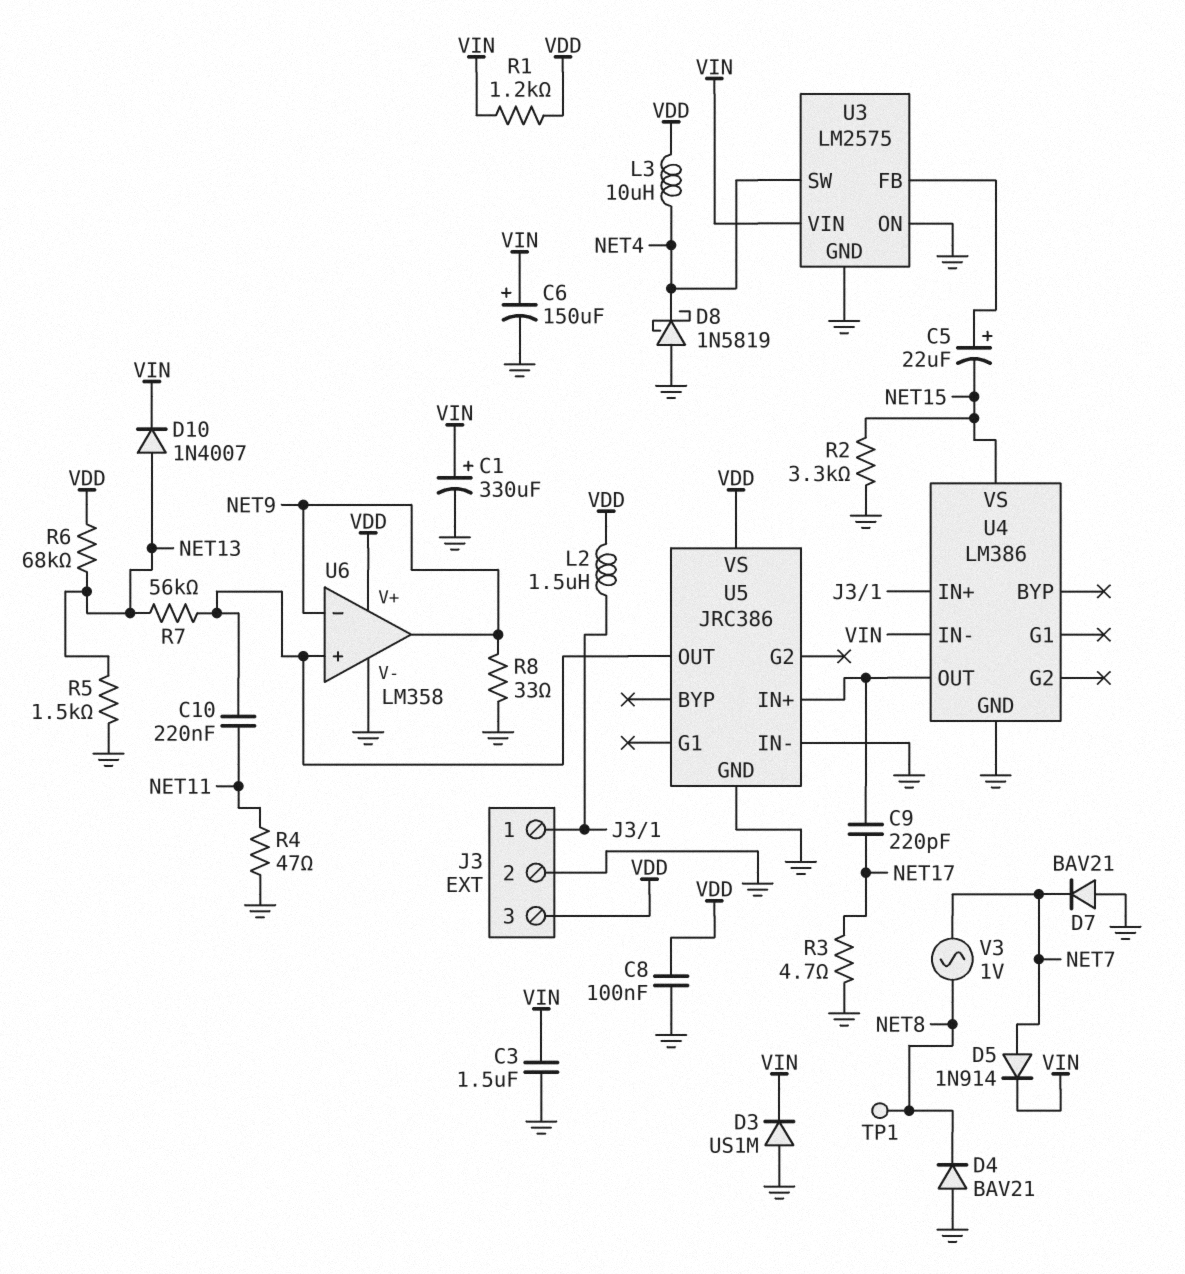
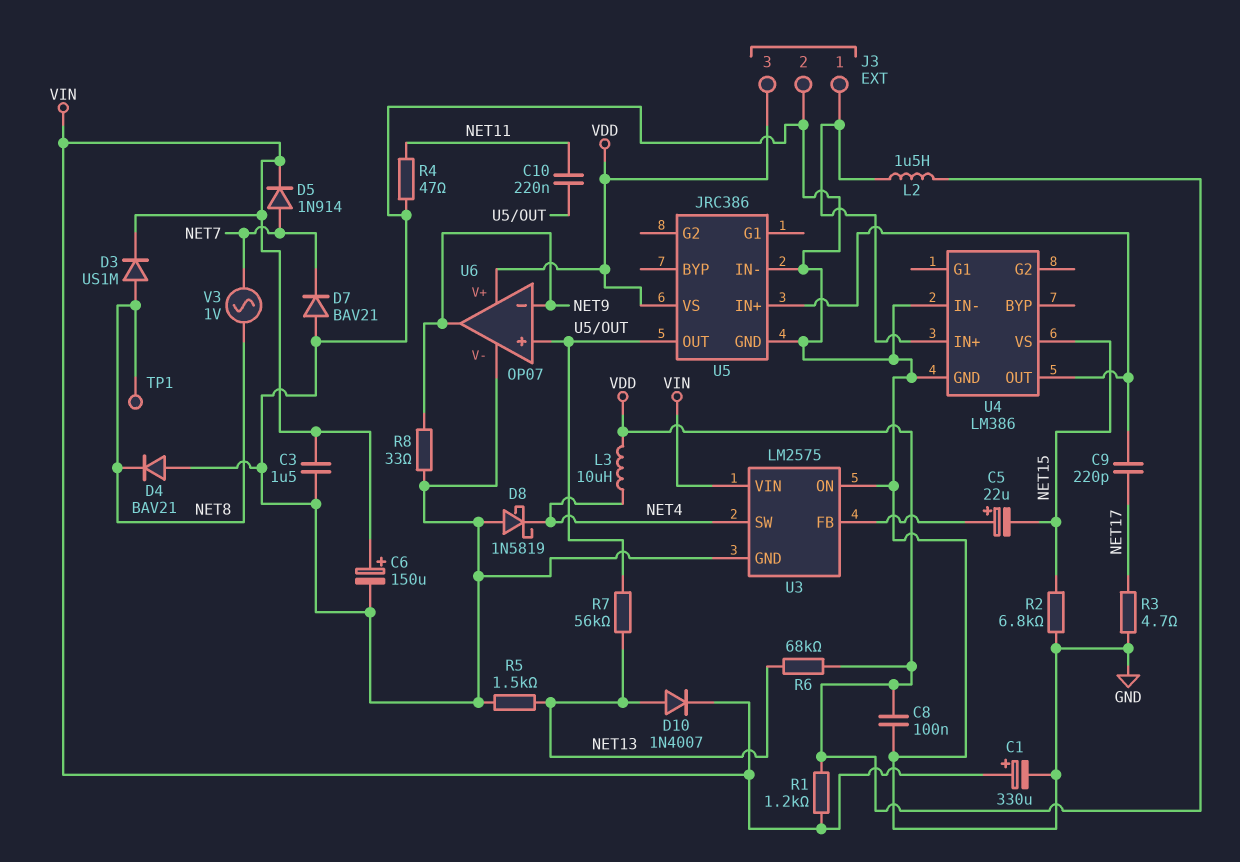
D3: diode US1M (A GND, K VIN) -> diode US1M (A NET8, K VIN)
R2: 3.3k (GND, NET15) -> 6.8k (GND, NET15)
U4 pin IN-: VIN -> GND
U6: LM358 -> OP07

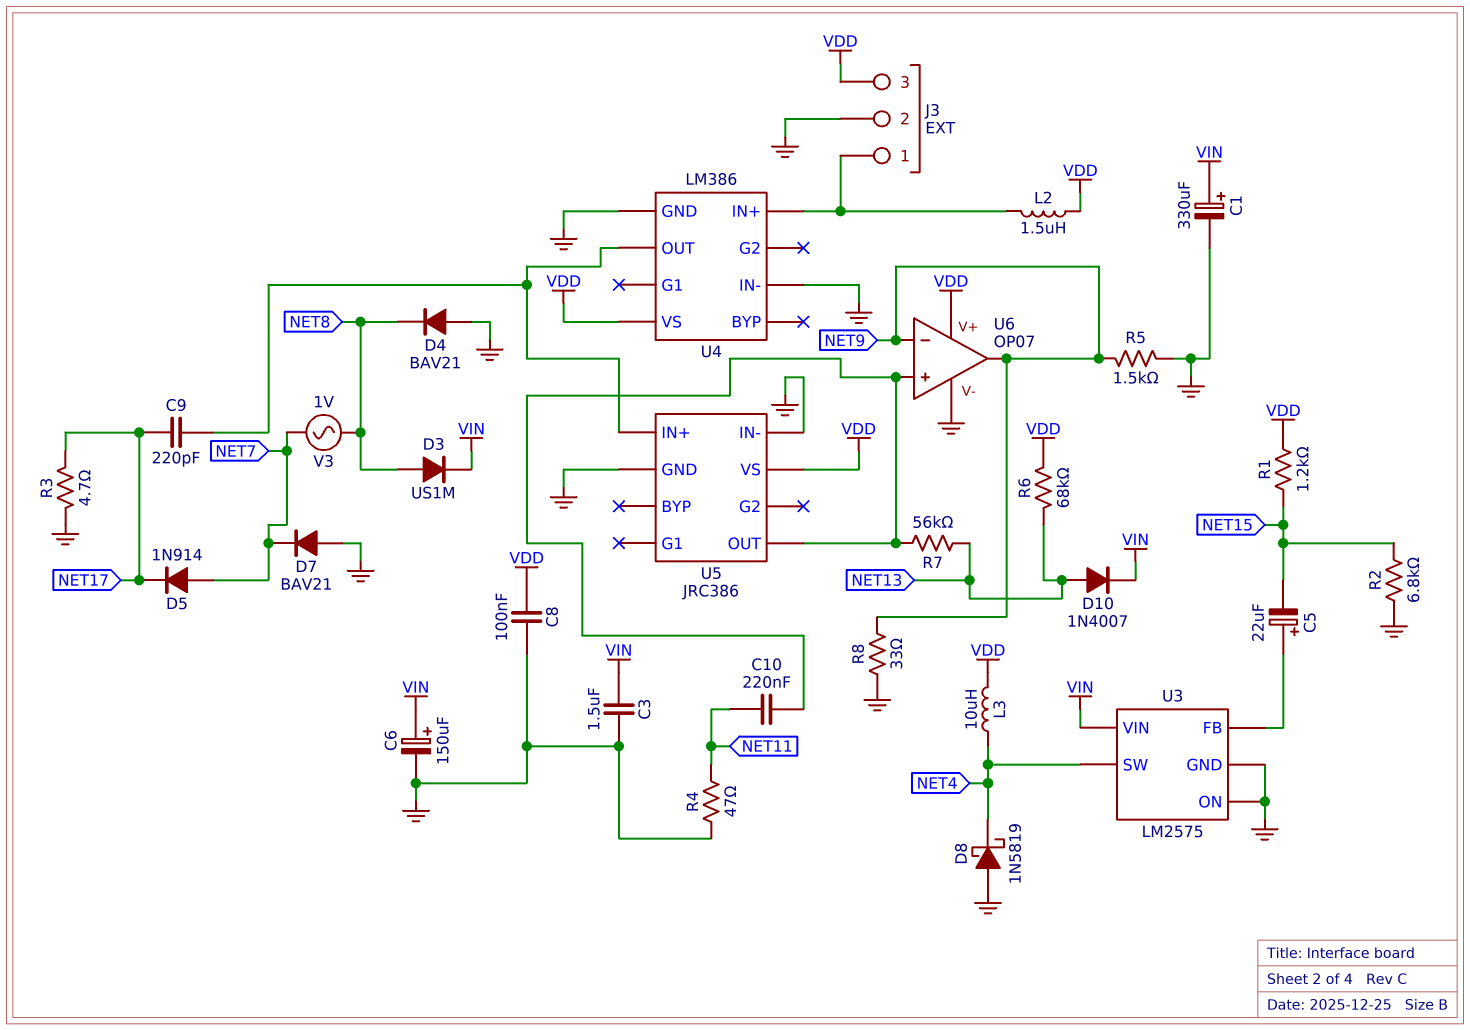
D5: diode 1N914 (A NET7, K VIN) -> diode 1N914 (A NET7, K NET17)
R1: 1.2k (VDD, VIN) -> 1.2k (NET15, VDD)
R5: 1.5k (GND, NET13) -> 1.5k (GND, NET9)
TP1: test point (NET8) -> none
U4 pin VS: NET15 -> VDD

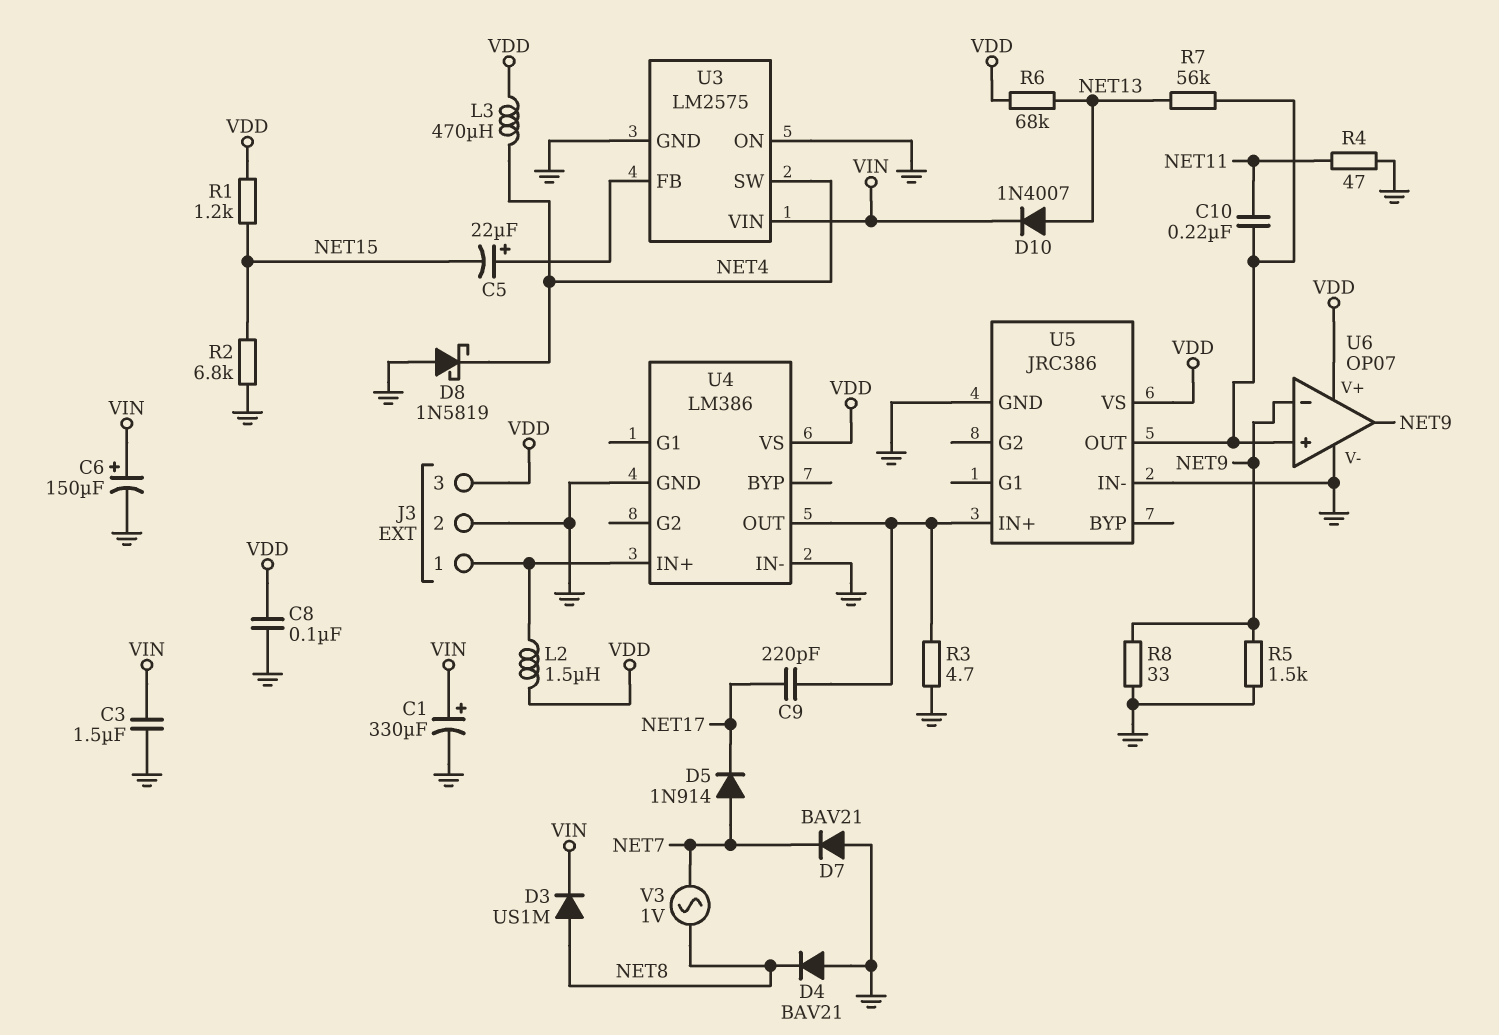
L3: 10uH (NET4, VDD) -> 470uH (NET4, VDD)
R3: 4.7 (GND, NET17) -> 4.7 (GND, U4/OUT)

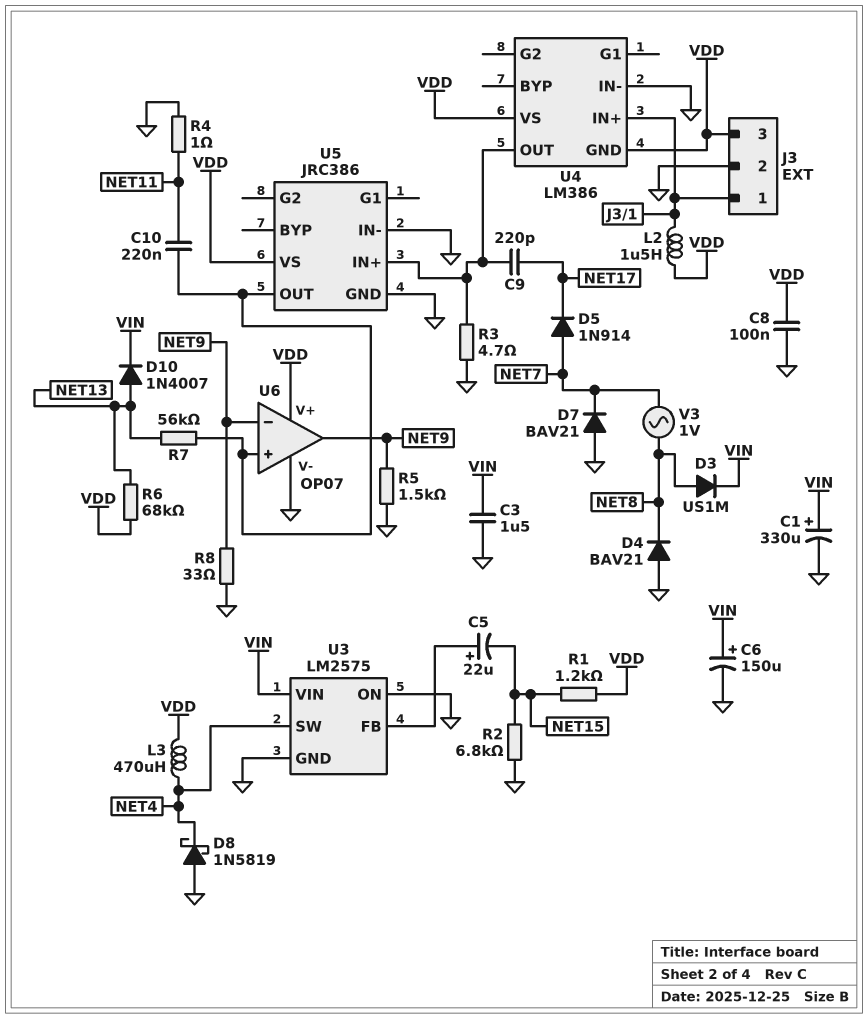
R4: 47 (GND, NET11) -> 1 (GND, NET11)
U4 pin GND: GND -> VDD

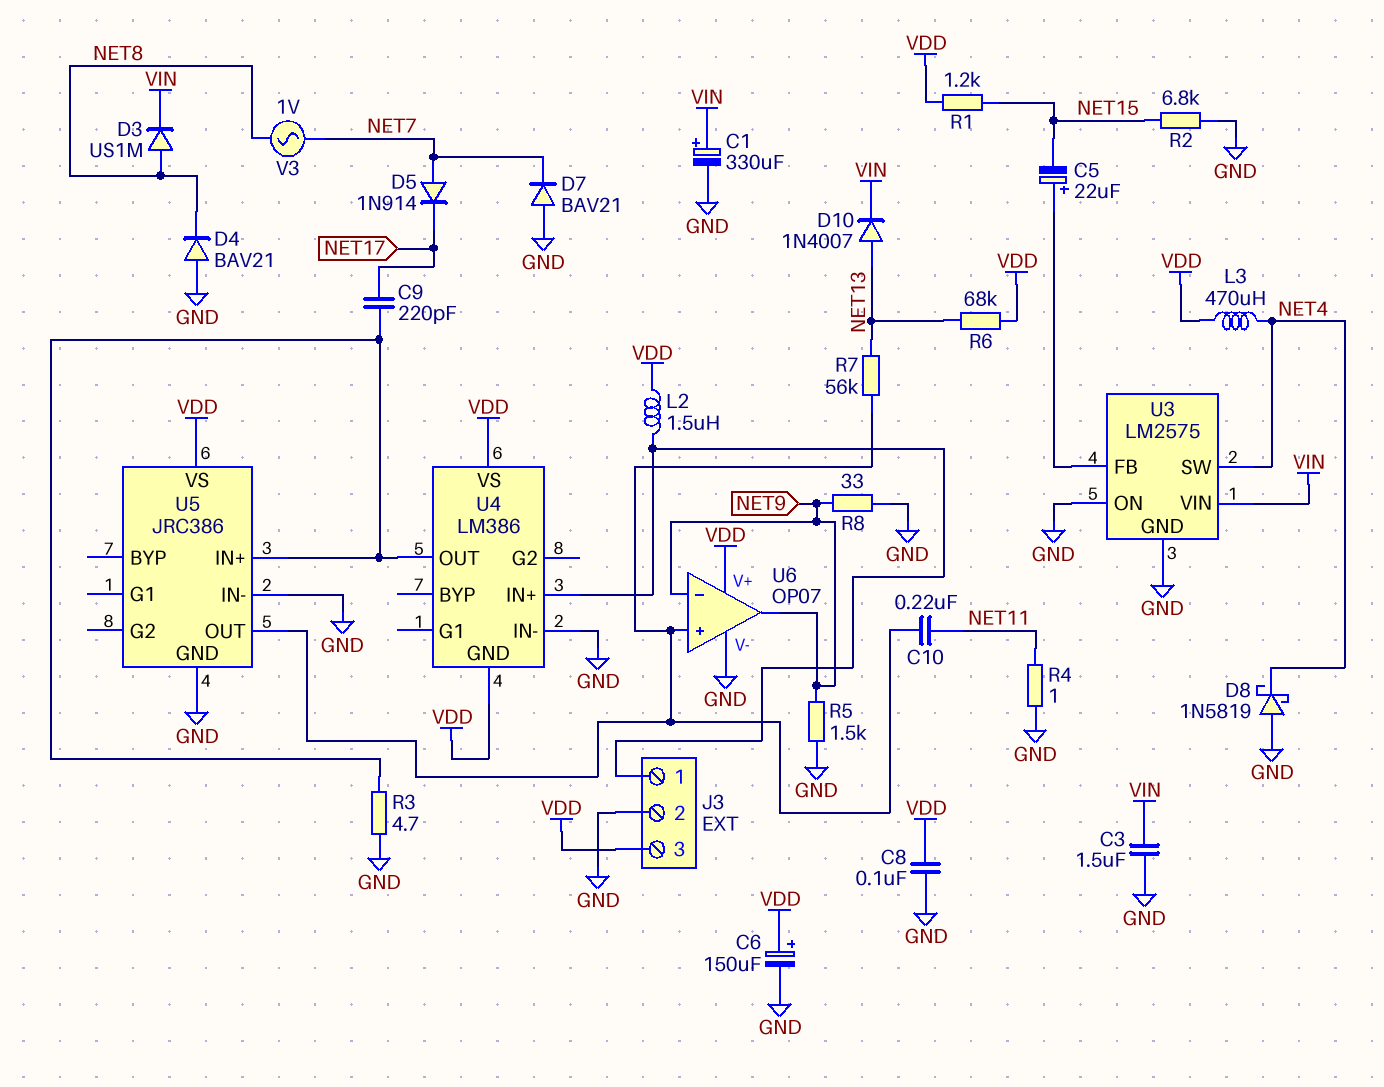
C6: 150uF (plus VIN, minus GND) -> 150uF (plus VDD, minus GND)

